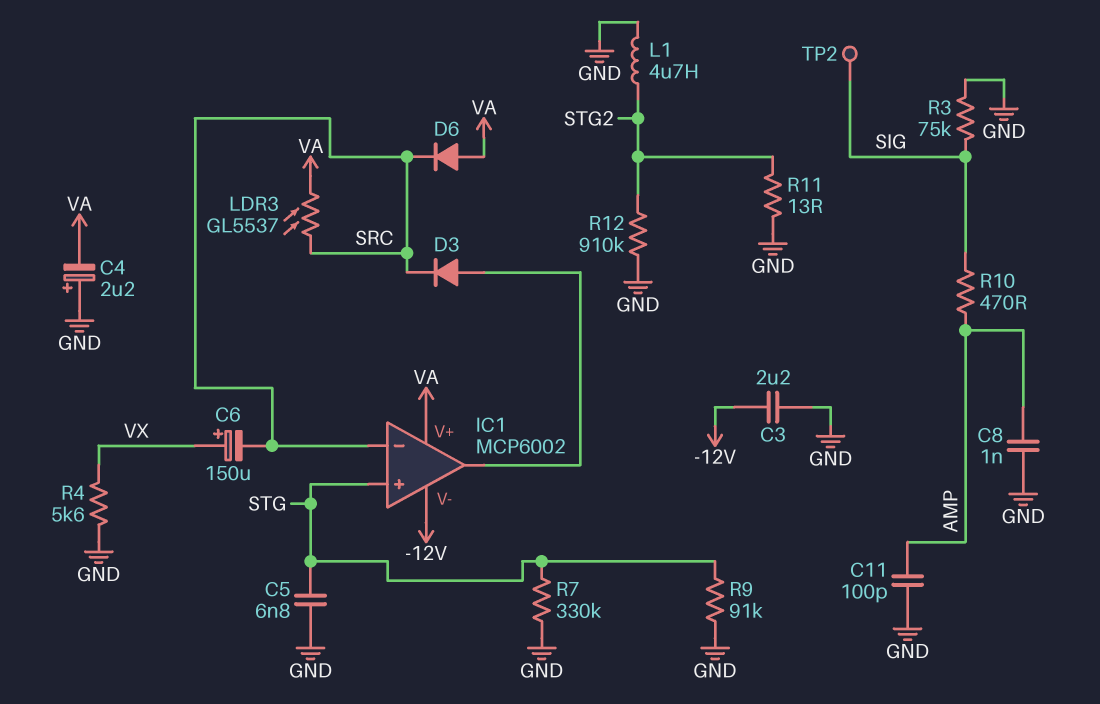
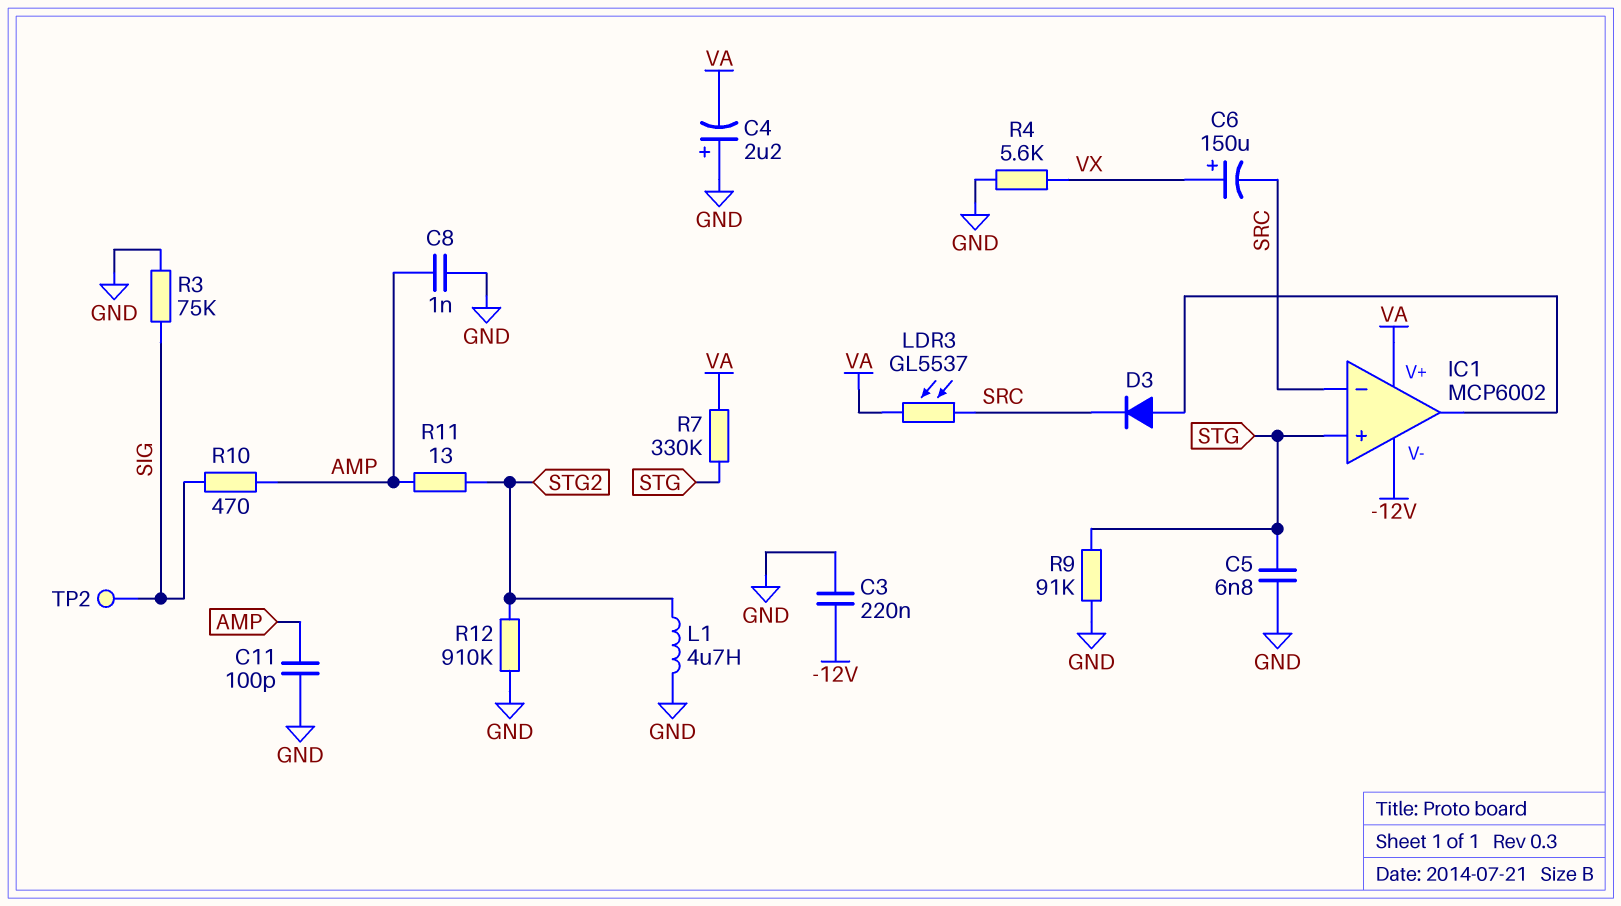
C3: 2.2uF (-12V, GND) -> 220nF (-12V, GND)
D6: diode (A VA, K SRC) -> none
R7: 330k (GND, STG) -> 330k (STG, VA)
R11: 13 (GND, STG2) -> 13 (AMP, STG2)

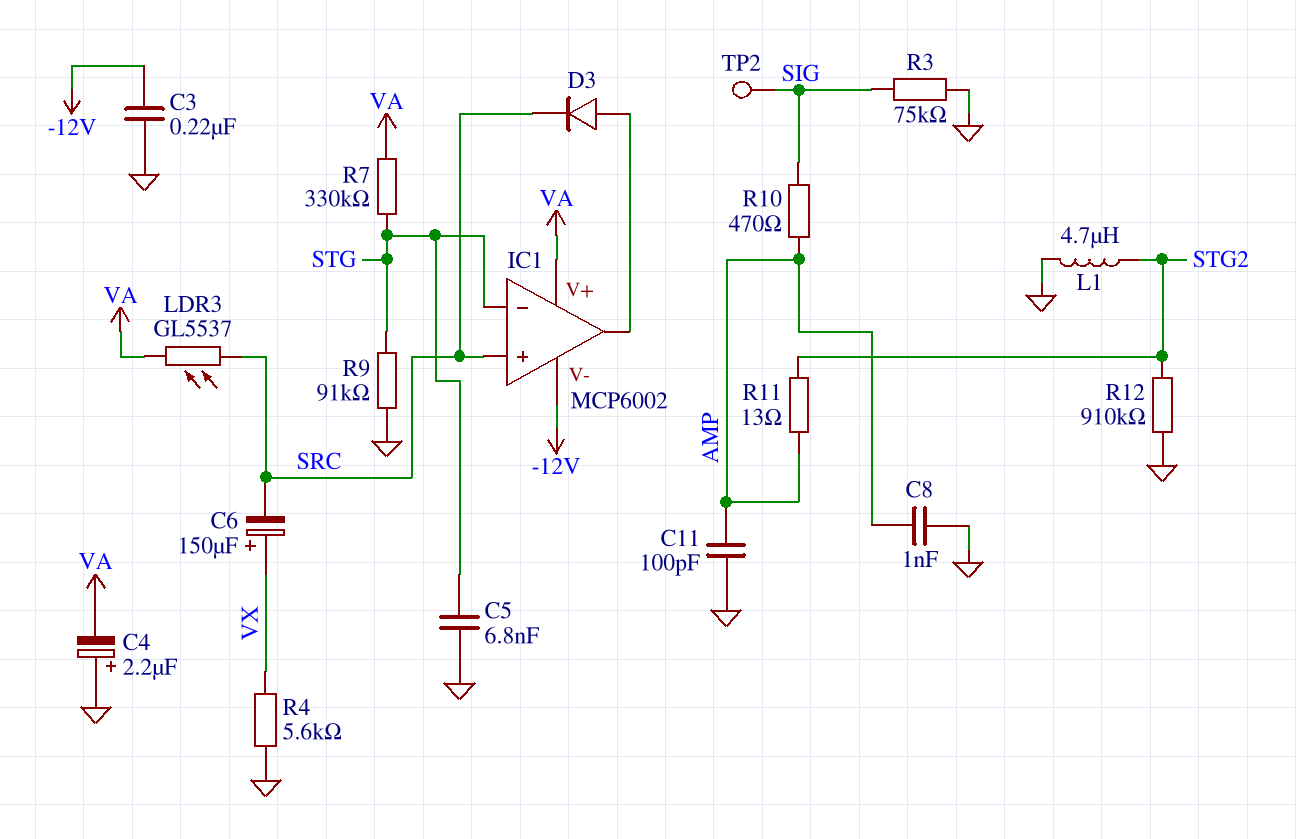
IC1 pin in+: STG -> SRC
IC1 pin in-: SRC -> STG

